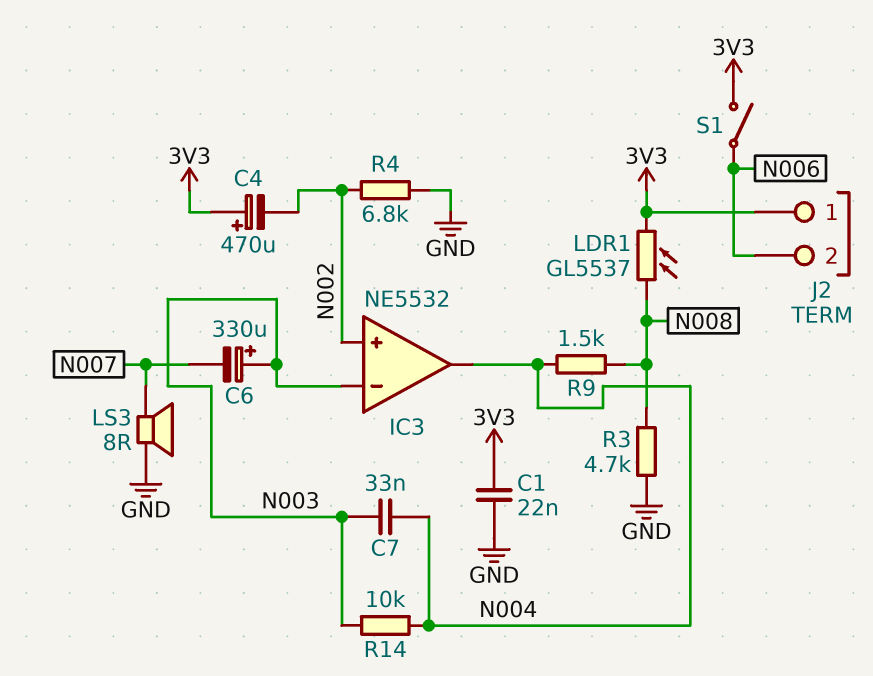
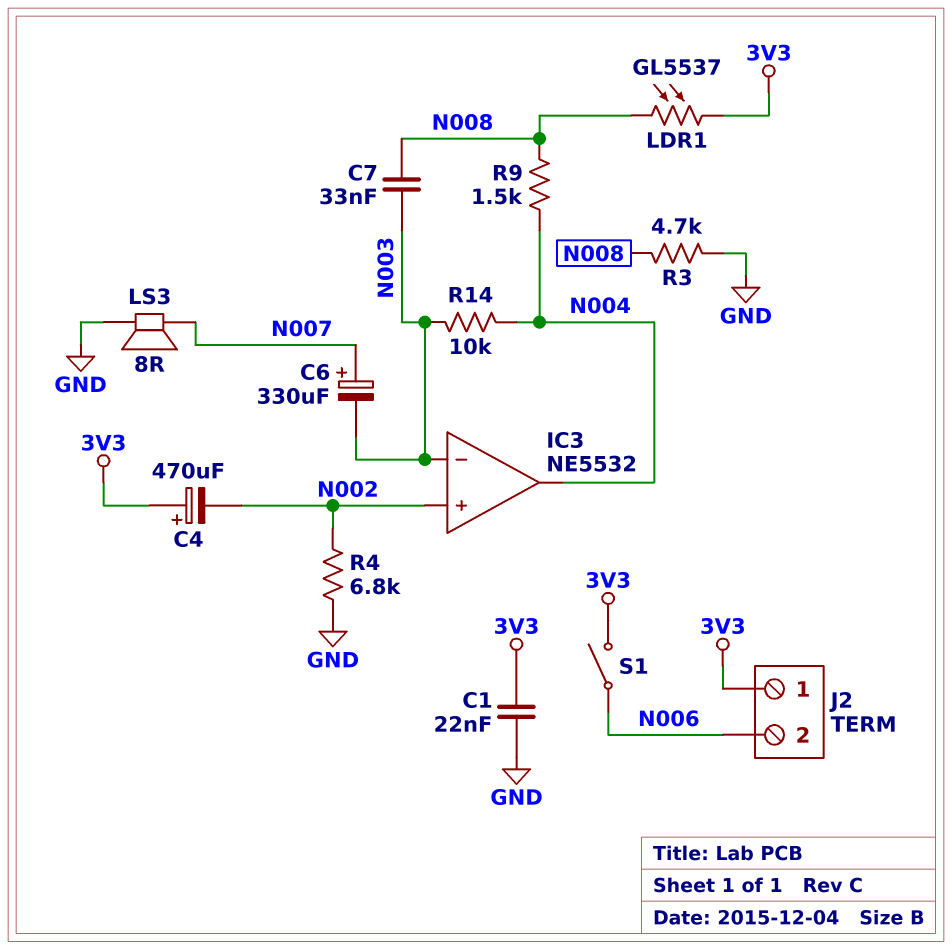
C6: 330uF (plus N003, minus N007) -> 330uF (plus N007, minus N003)
C7: 33nF (N003, N004) -> 33nF (N003, N008)

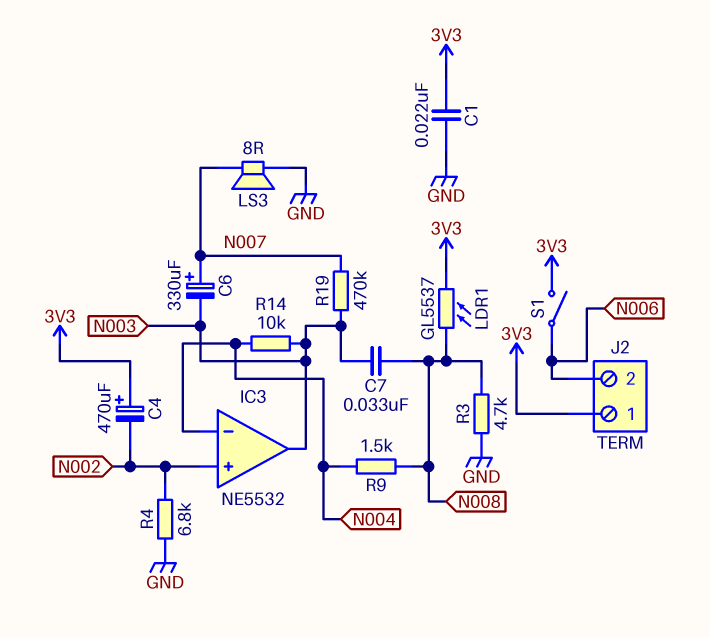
IC3 pin in-: N003 -> N004
IC3 pin out: N004 -> N003
R19: none -> 470k (N003, N007)

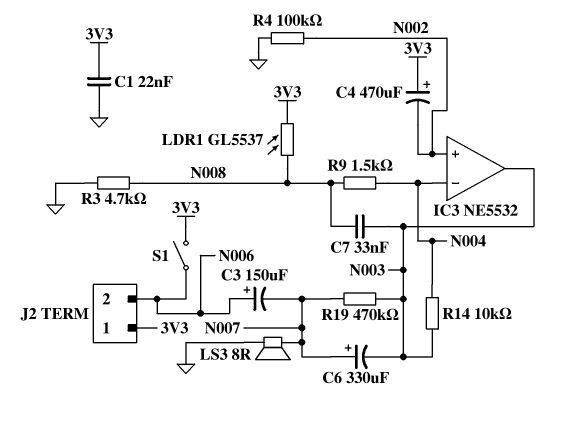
C3: none -> 150uF (plus N006, minus N007)
R4: 6.8k (GND, N002) -> 100k (GND, N002)

